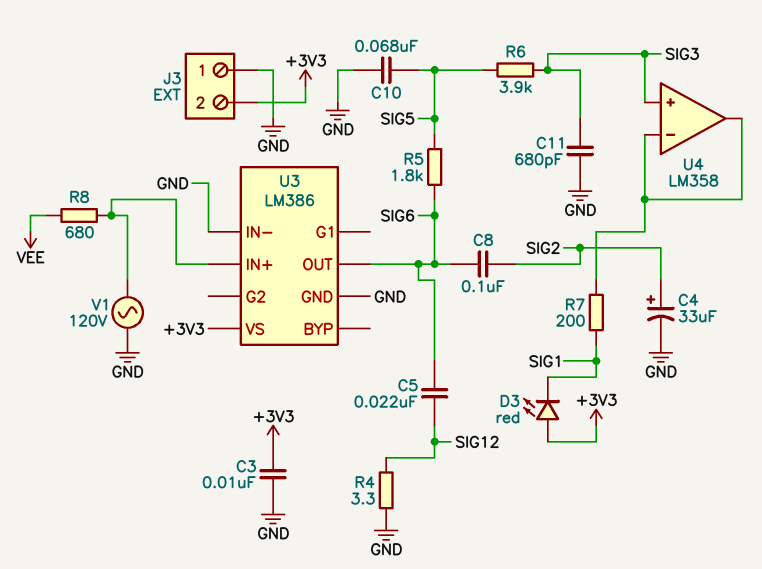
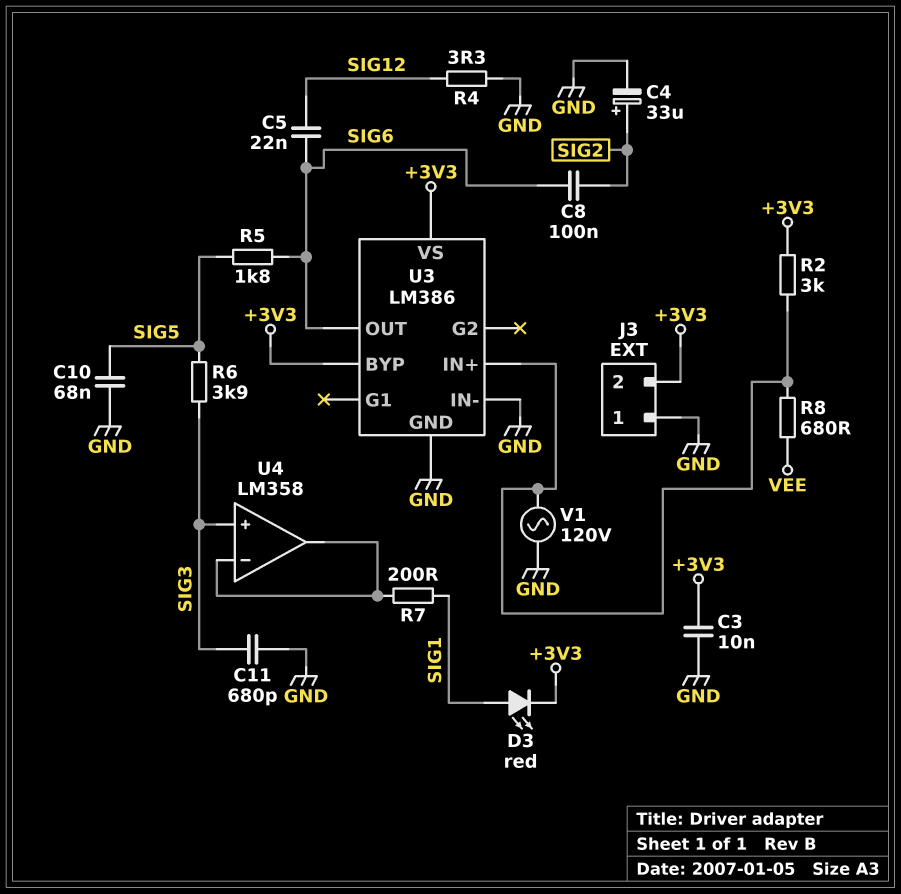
D3: LED red (A +3V3, K SIG1) -> LED red (A SIG1, K +3V3)
R2: none -> 3k (+3V3, U3/IN+)
U3 pin BYP: none -> +3V3

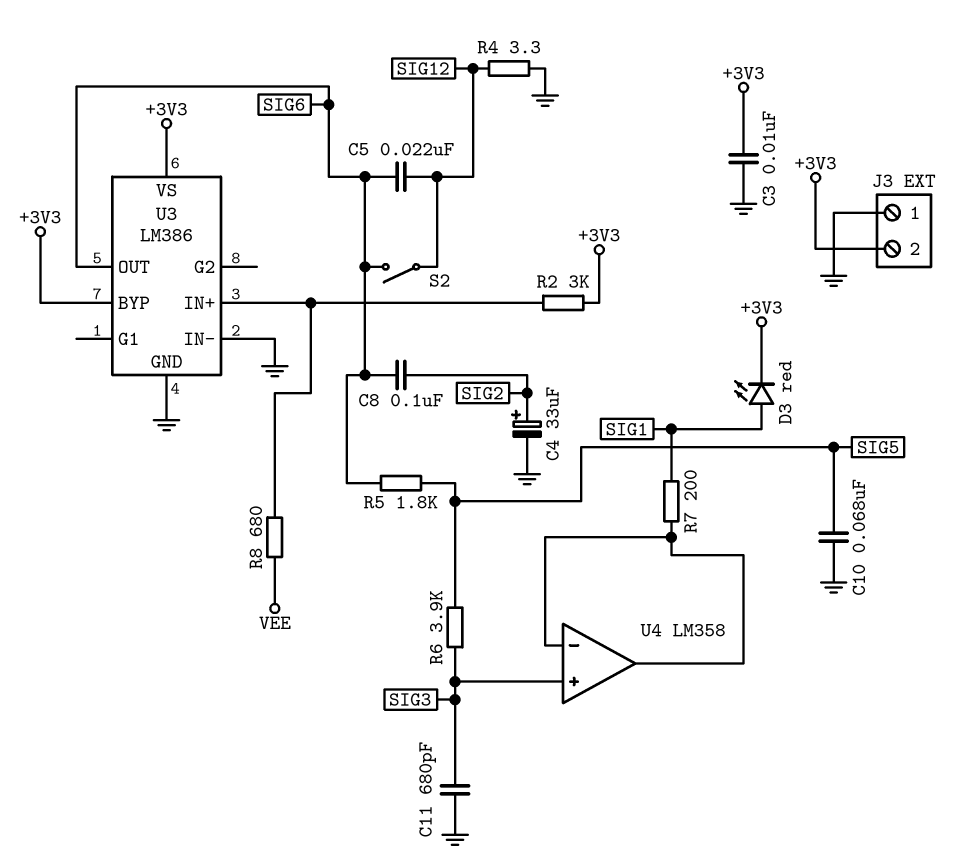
S2: none -> switch (SIG6, SIG12)
V1: AC 120V (GND, U3/IN+) -> none

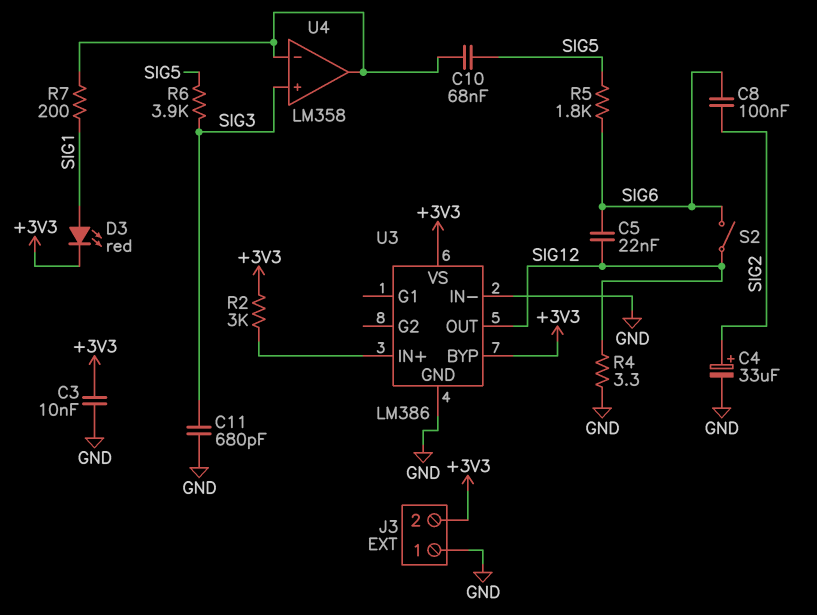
C10: 68nF (GND, SIG5) -> 68nF (SIG5, U4/in-)
R8: 680 (U3/IN+, VEE) -> none
U3 pin OUT: SIG6 -> SIG12

